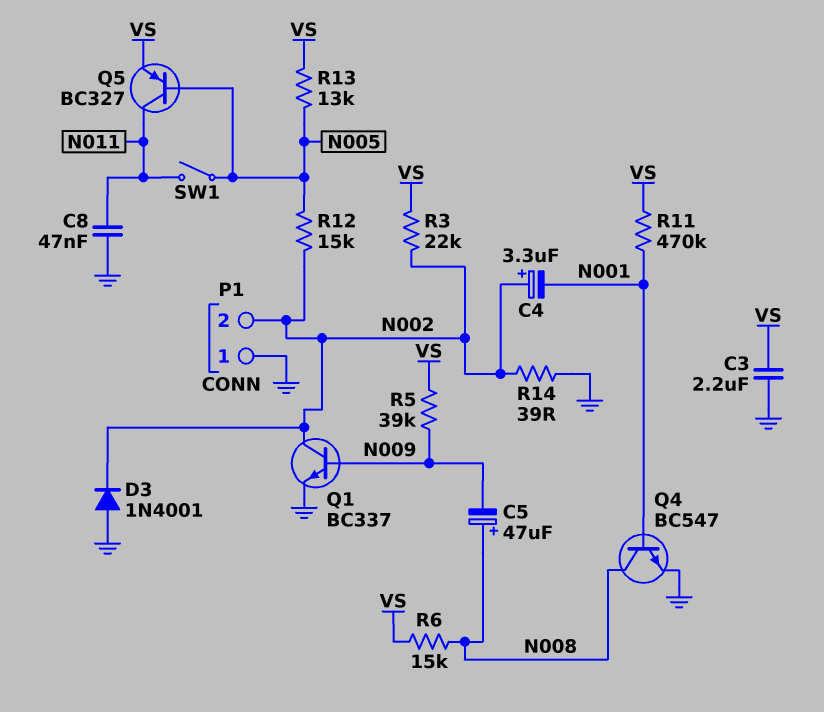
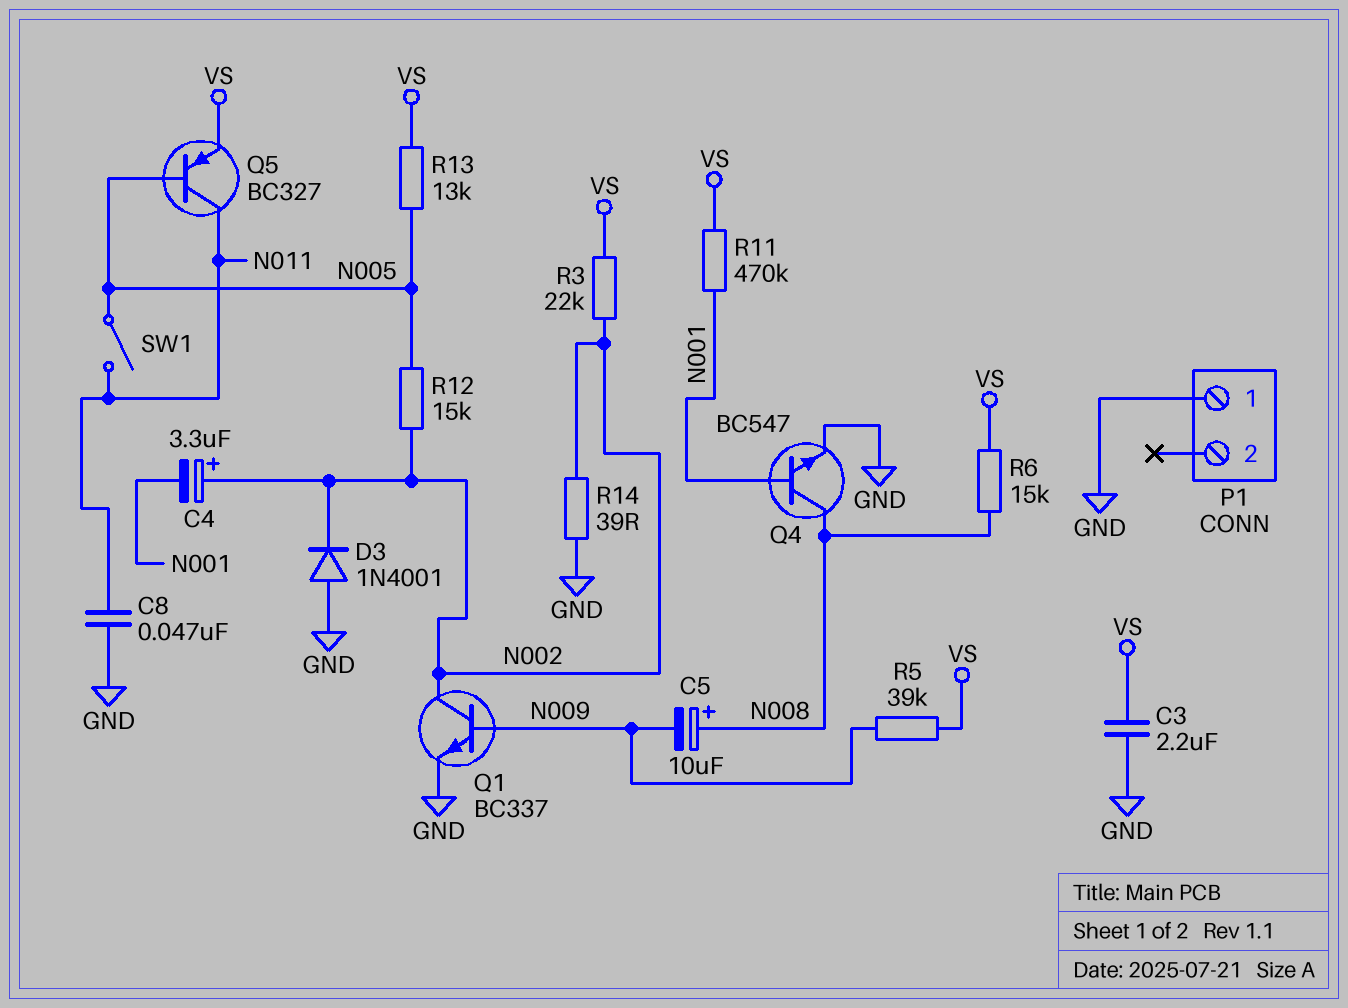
C5: 47uF (plus N008, minus N009) -> 10uF (plus N008, minus N009)
P1 pin 2: N002 -> none

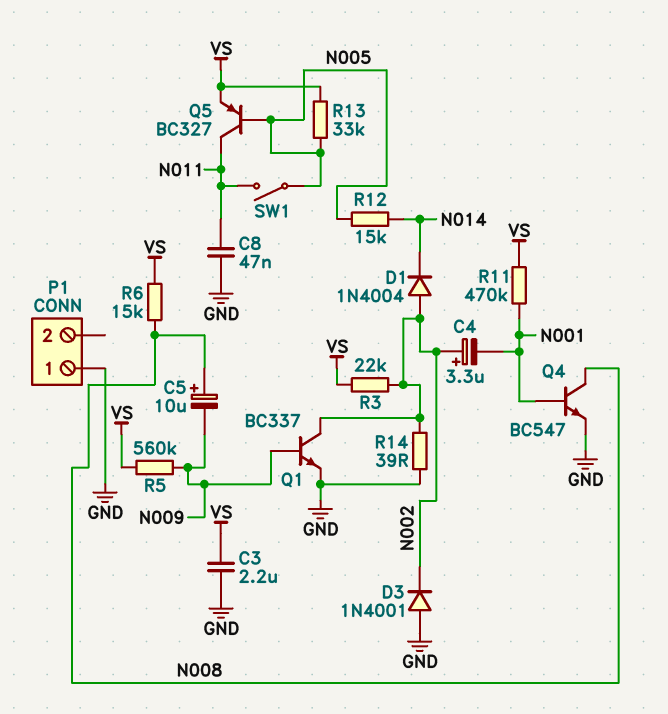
D1: none -> diode 1N4004 (A N002, K N014)
R5: 39k (N009, VS) -> 560k (N009, VS)
R12: 15k (N002, N005) -> 15k (N005, N014)
R13: 13k (N005, VS) -> 33k (N005, VS)

